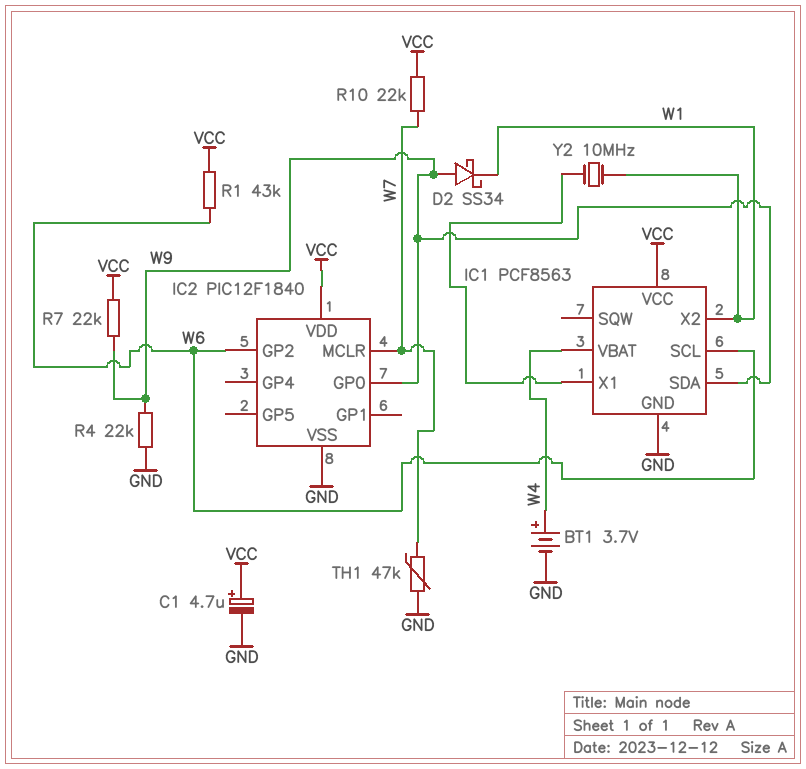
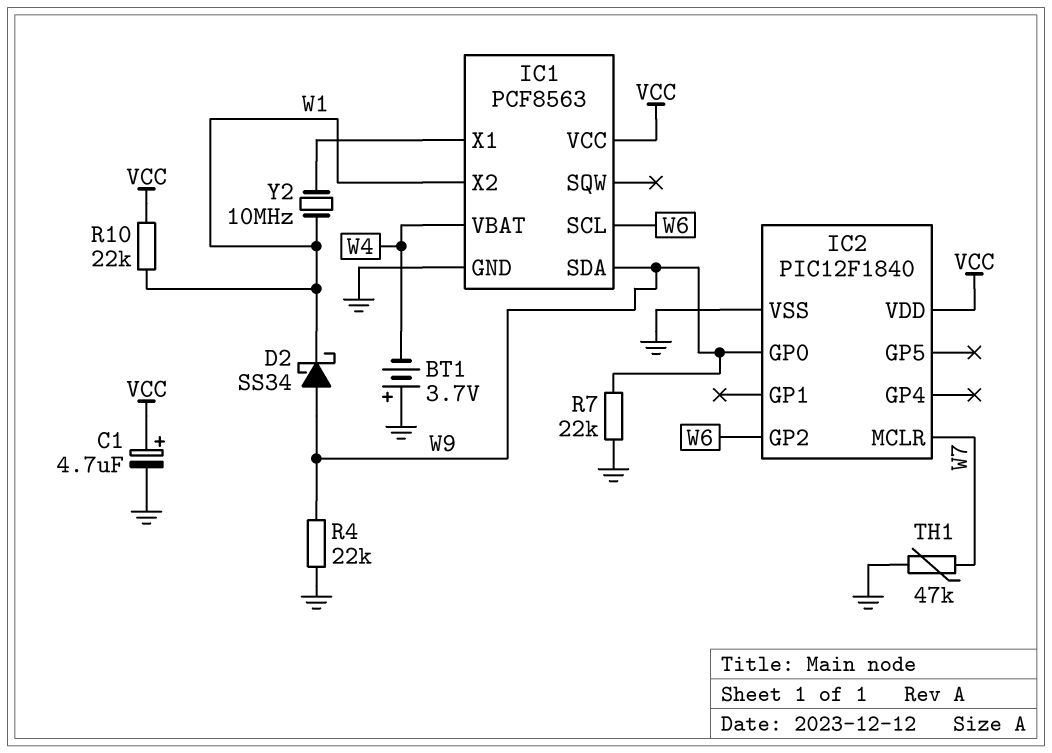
BT1: 3.7V (plus W4, minus GND) -> 3.7V (plus GND, minus W4)
R1: 43k (VCC, W6) -> none
R7: 22k (VCC, W9) -> 22k (GND, W9)
R10: 22k (VCC, W7) -> 22k (VCC, W1)

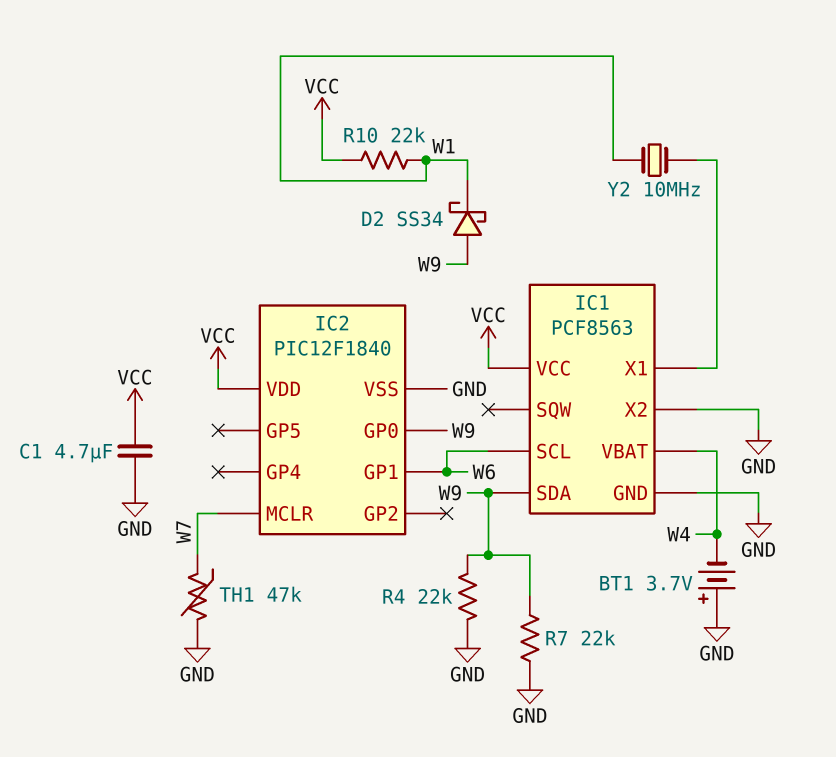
C1: 4.7uF (plus VCC, minus GND) -> 4.7uF (GND, VCC)
IC1 pin X2: W1 -> GND
IC2 pin GP1: none -> W6
IC2 pin GP2: W6 -> none

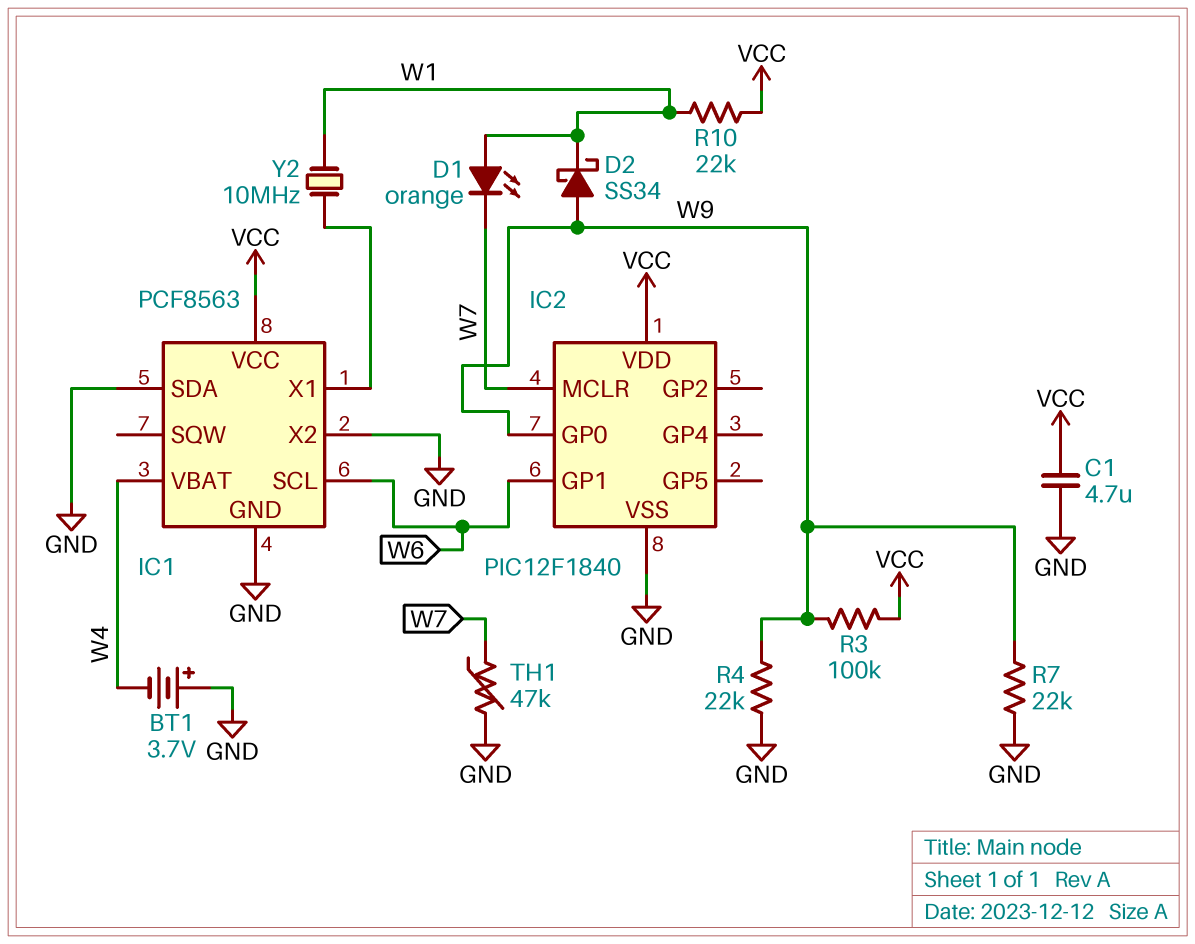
D1: none -> LED orange (A W1, K W7)
IC1 pin SDA: W9 -> GND
R3: none -> 100k (VCC, W9)

